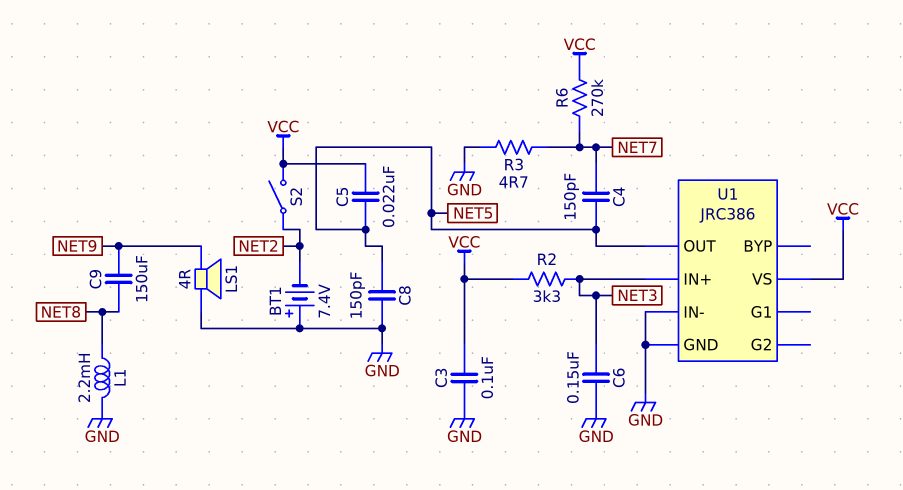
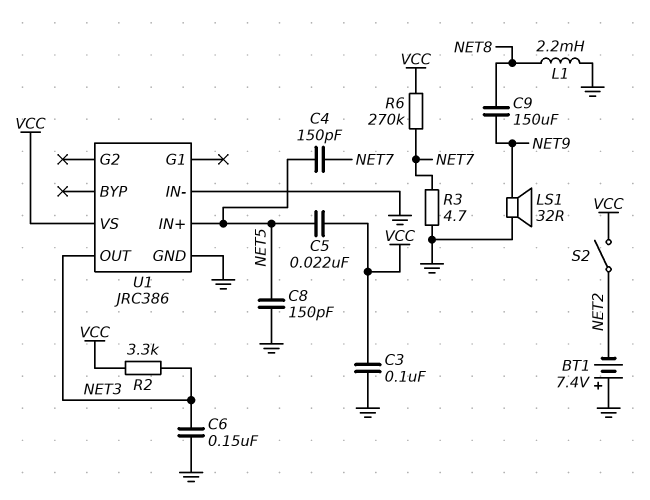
LS1: speaker 4R (GND, NET9) -> speaker 32R (GND, NET9)
U1 pin IN+: NET3 -> NET5
U1 pin OUT: NET5 -> NET3

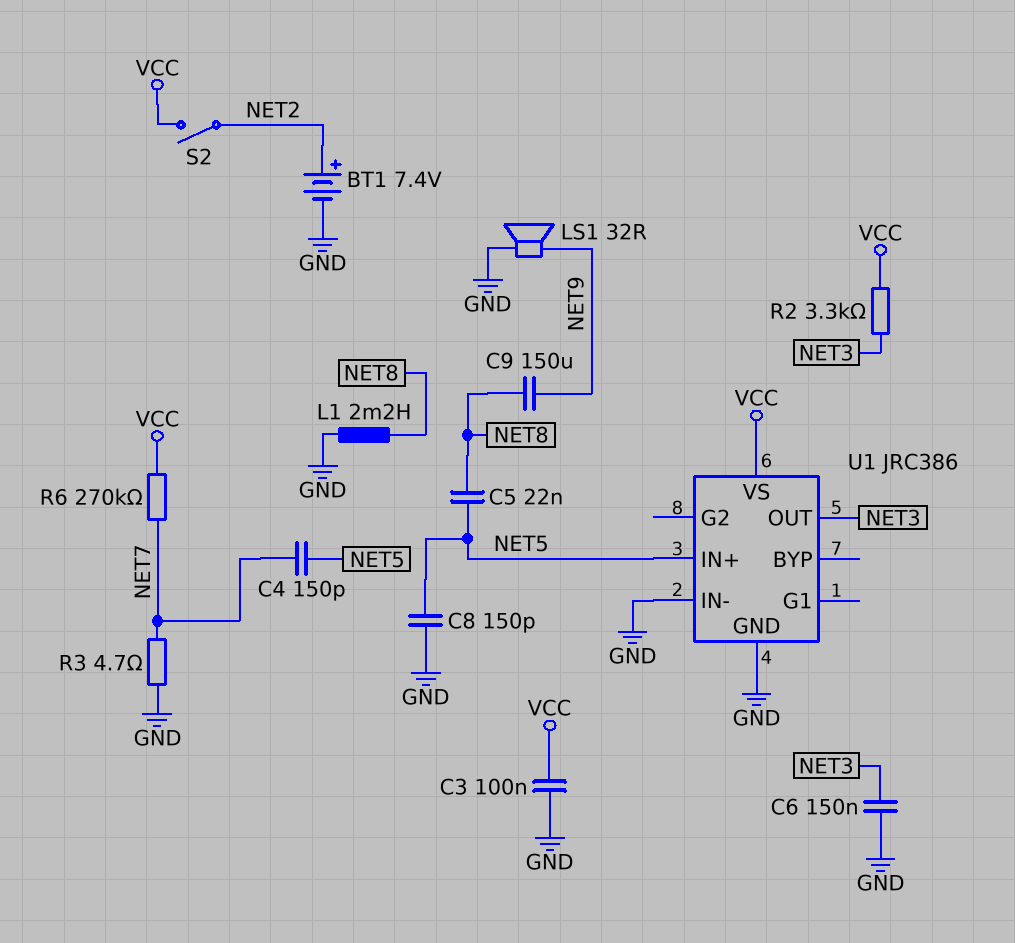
BT1: 7.4V (plus GND, minus NET2) -> 7.4V (plus NET2, minus GND)
C5: 22nF (NET5, VCC) -> 22nF (NET5, NET8)

